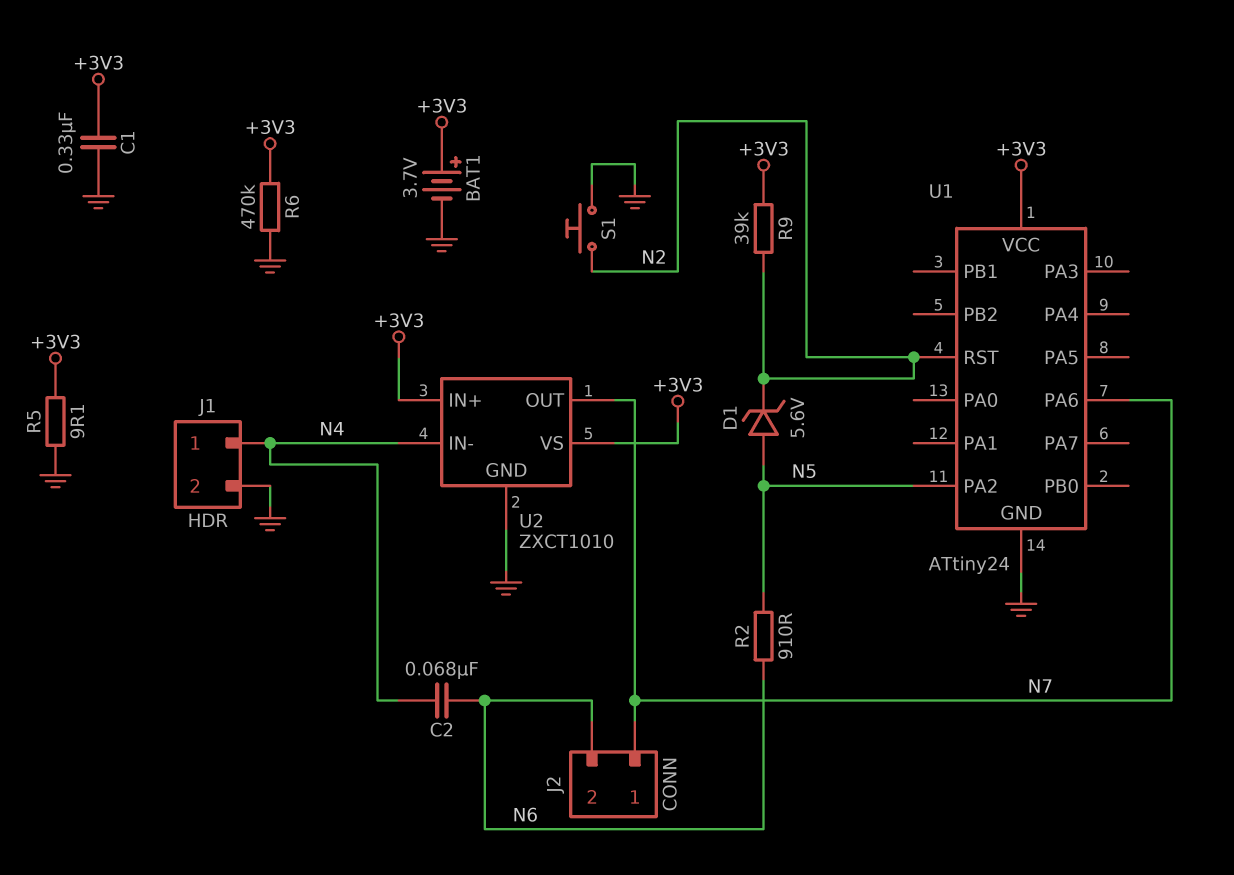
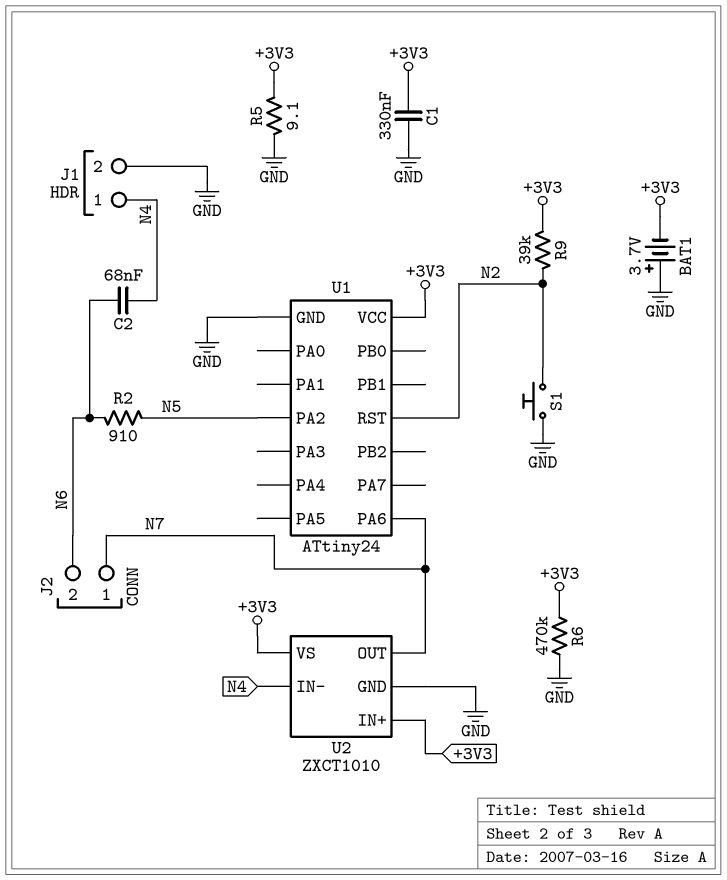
BAT1: 3.7V (plus +3V3, minus GND) -> 3.7V (plus GND, minus +3V3)
D1: zener 5.6V (A N5, K N2) -> none

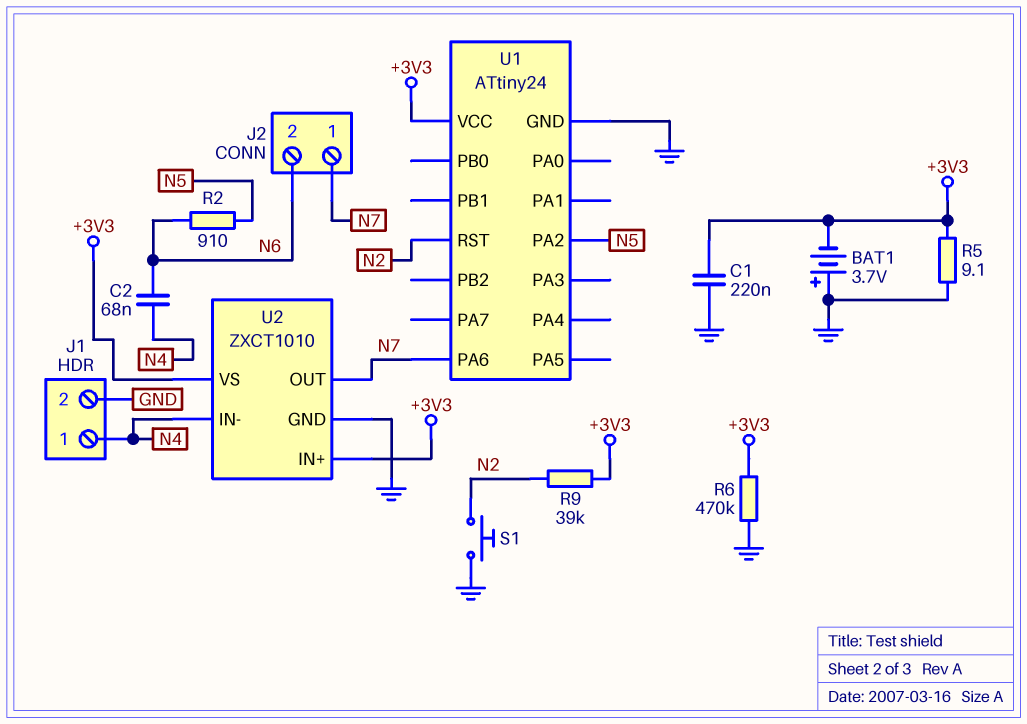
C1: 330nF (+3V3, GND) -> 220nF (+3V3, GND)

